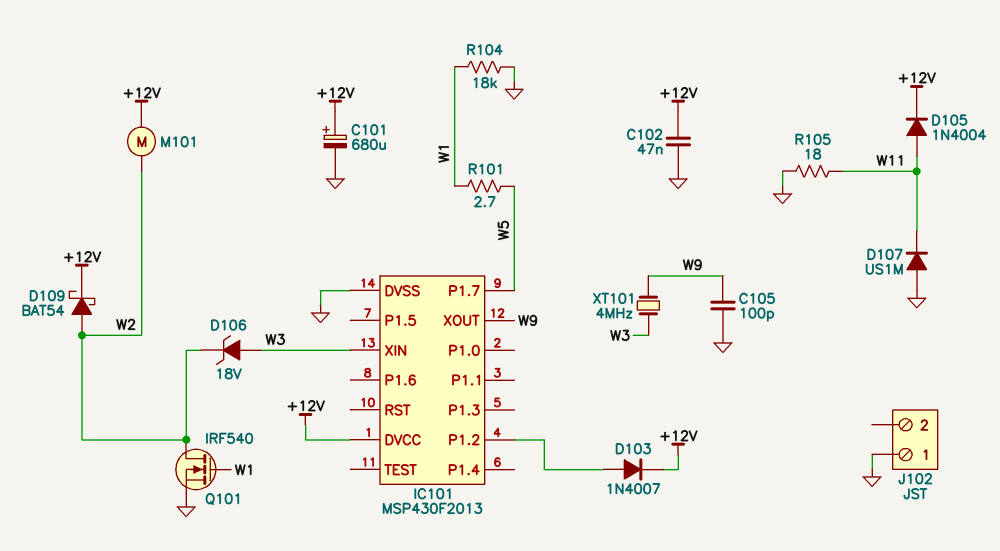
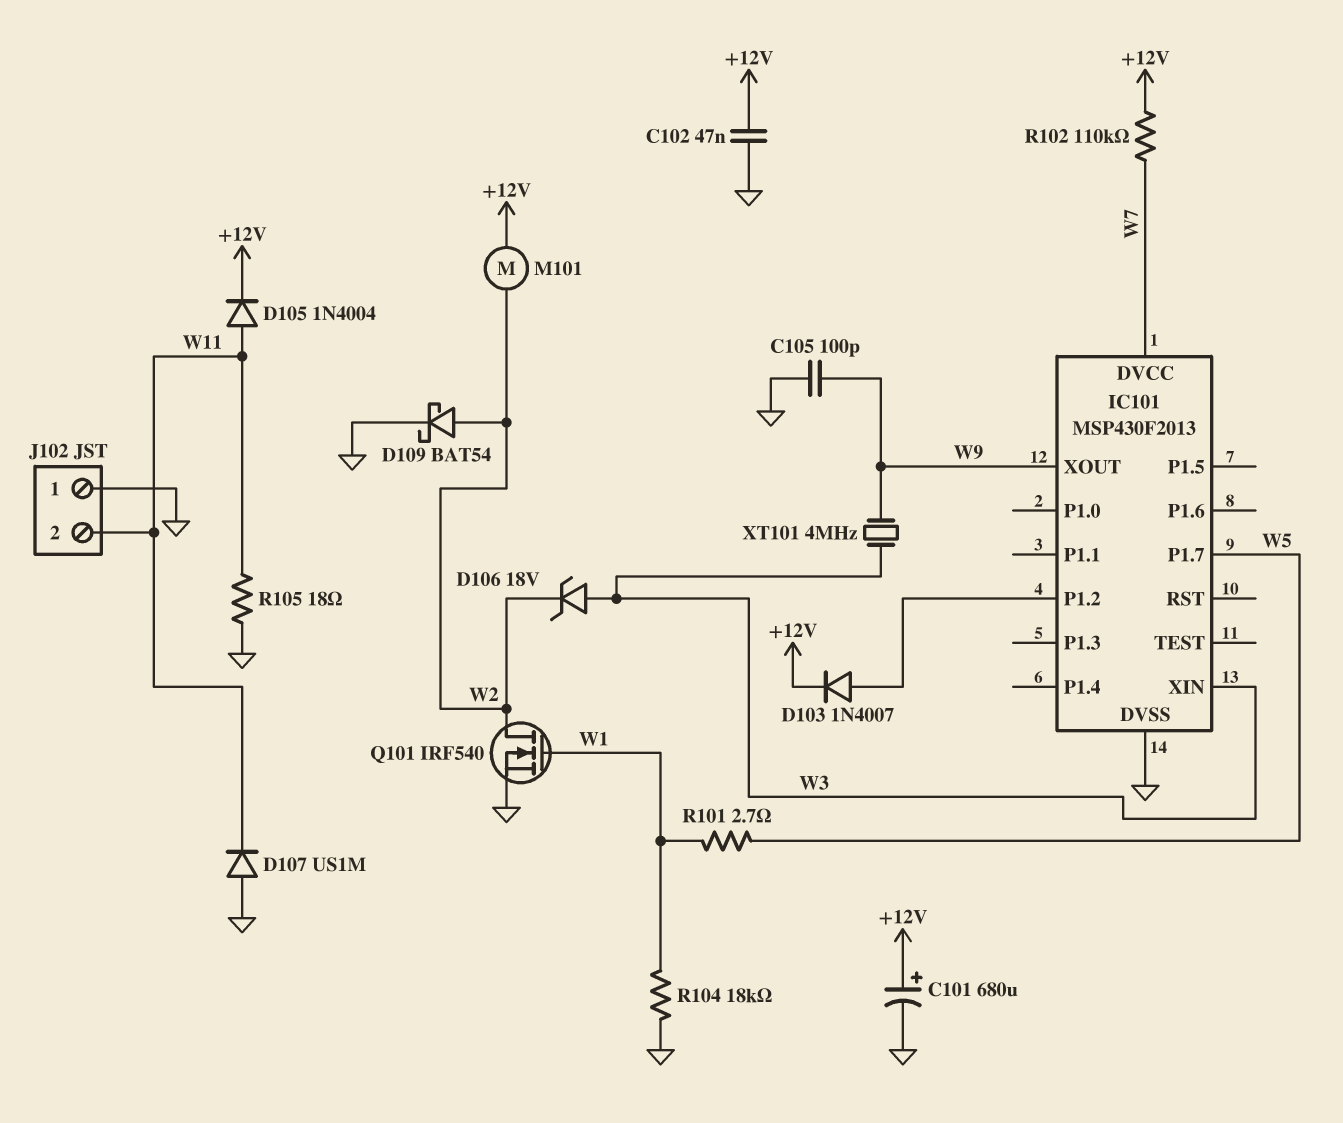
D109: schottky BAT54 (A W2, K +12V) -> schottky BAT54 (A W2, K GND)
IC101 pin DVCC: +12V -> W7
J102 pin 2: none -> W11
R102: none -> 110k (+12V, W7)

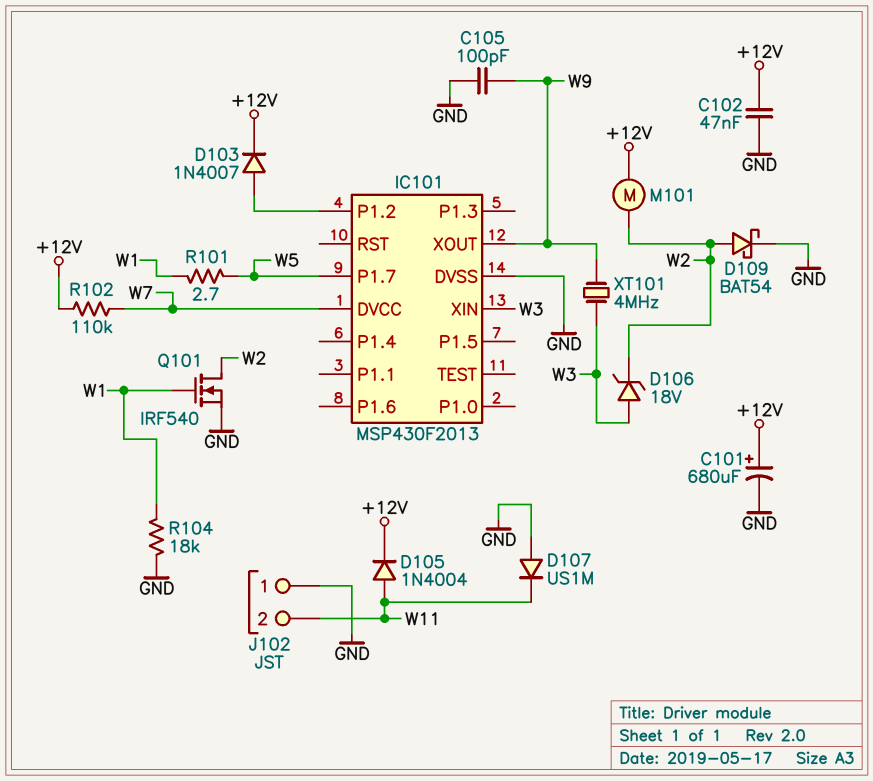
R105: 18 (GND, W11) -> none

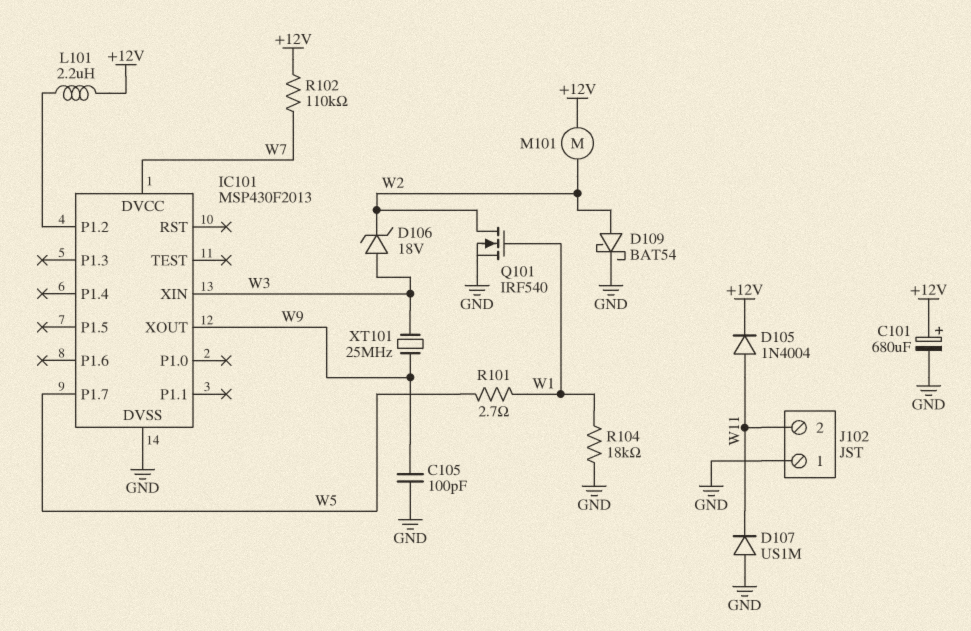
C102: 47nF (+12V, GND) -> none
D103: diode 1N4007 (A IC101/P1.2, K +12V) -> none
L101: none -> 2.2uH (+12V, IC101/P1.2)
XT101: 4MHz (W3, W9) -> 25MHz (W3, W9)

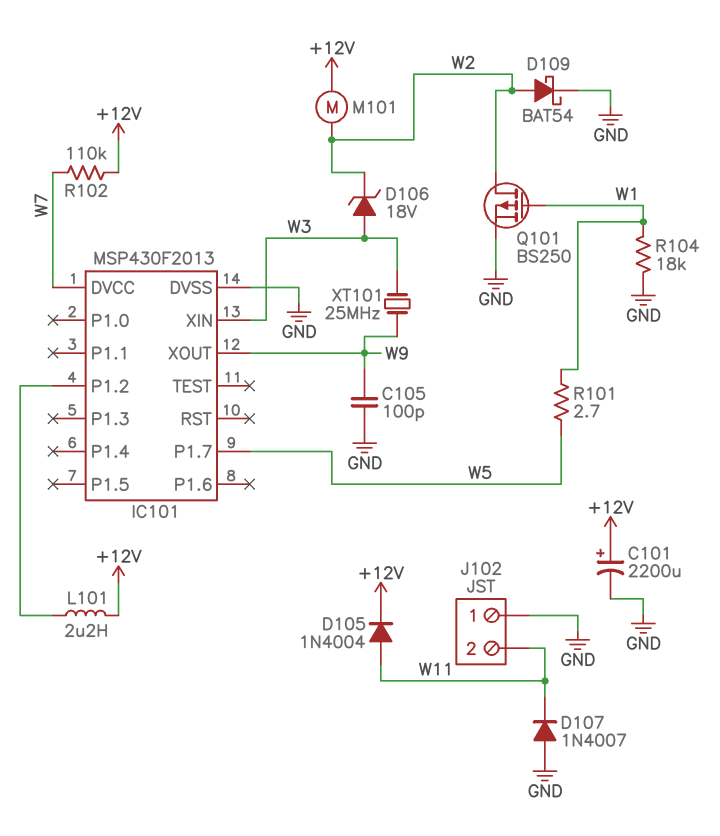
C101: 680uF (plus +12V, minus GND) -> 2200uF (plus +12V, minus GND)
D107: diode US1M (A GND, K W11) -> diode 1N4007 (A GND, K W11)
Q101: NMOS IRF540 (G W1, D W2, S GND) -> PMOS BS250 (G W1, D W2, S GND)

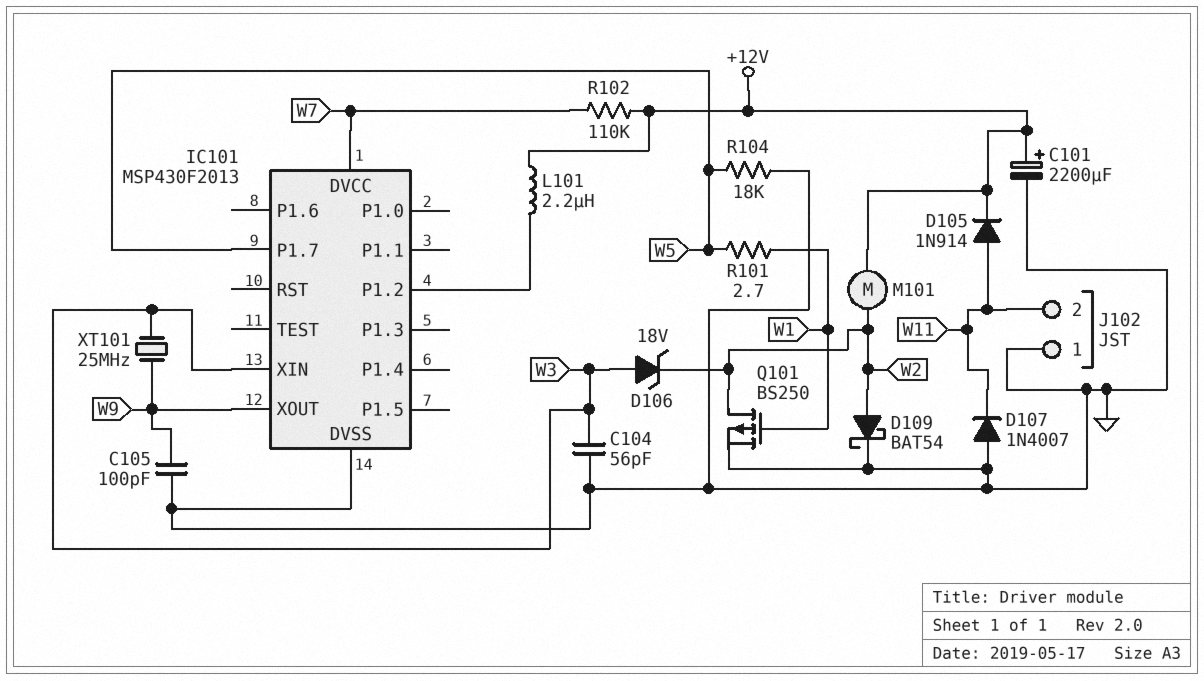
C104: none -> 56pF (GND, W3)
D105: diode 1N4004 (A W11, K +12V) -> diode 1N914 (A W11, K +12V)
R104: 18k (GND, W1) -> 18k (GND, W5)

